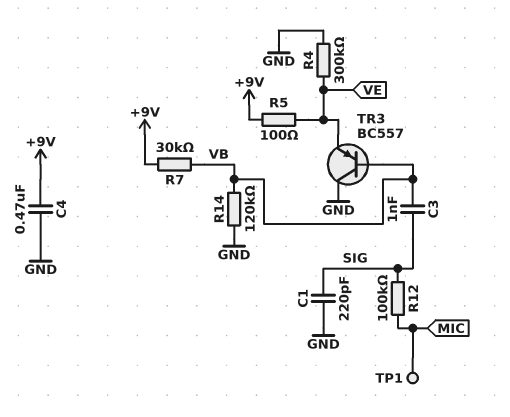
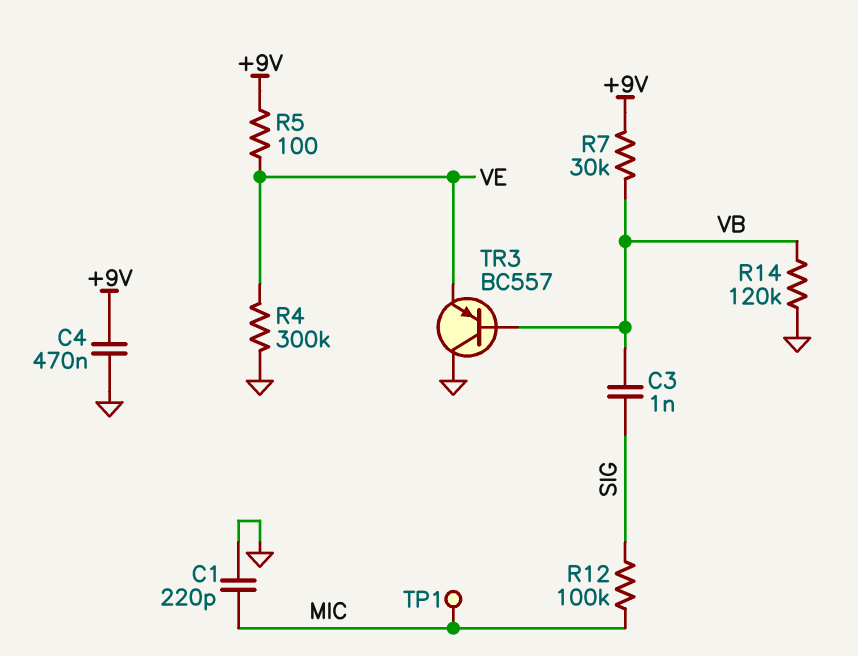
C1: 220pF (GND, SIG) -> 220pF (GND, MIC)

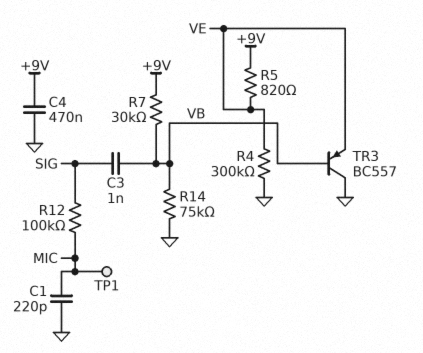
R5: 100 (+9V, VE) -> 820 (+9V, VE)
R14: 120k (GND, VB) -> 75k (GND, VB)

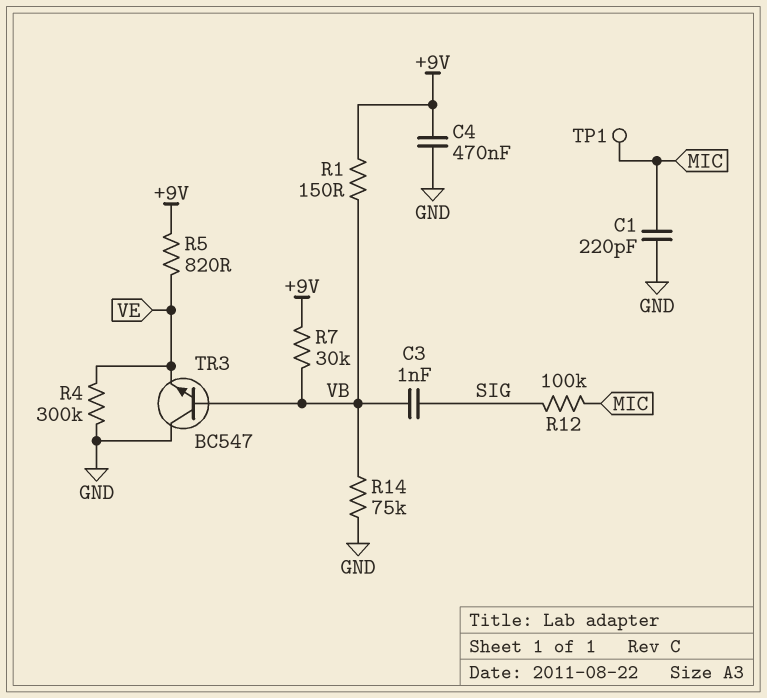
R1: none -> 150 (+9V, VB)
TR3: PNP BC557 (B VB, C GND, E VE) -> NPN BC547 (B VB, C GND, E VE)

